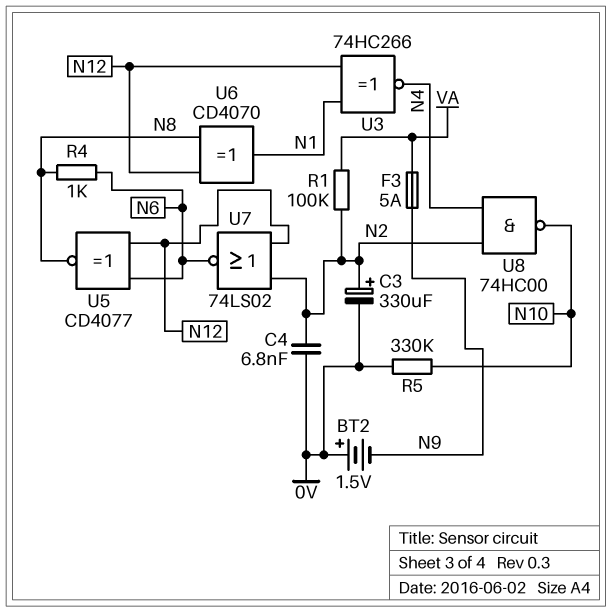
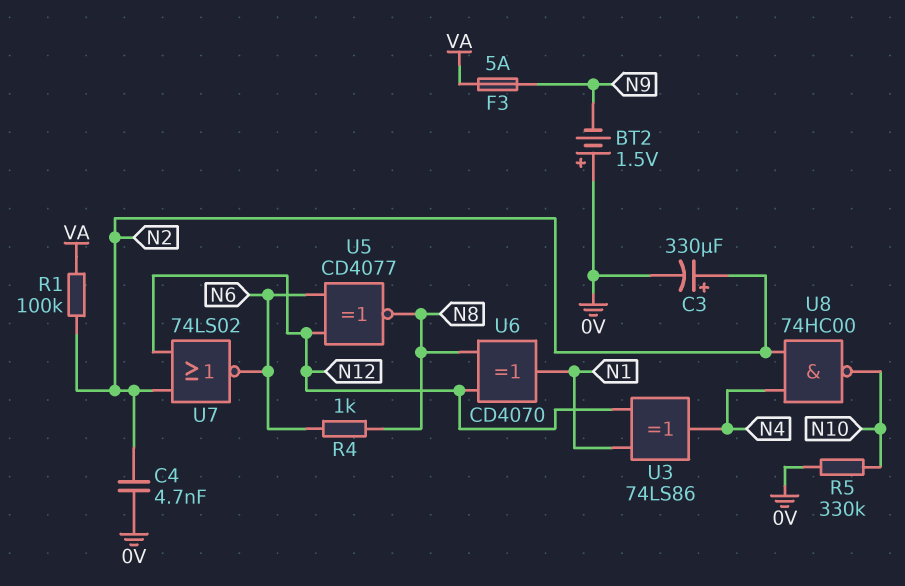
C4: 6.8nF (0V, N2) -> 4.7nF (0V, N2)
U3: XNOR 74HC266 (in N1, in N12, out N4) -> XOR 74LS86 (in N1, in N12, out N4)

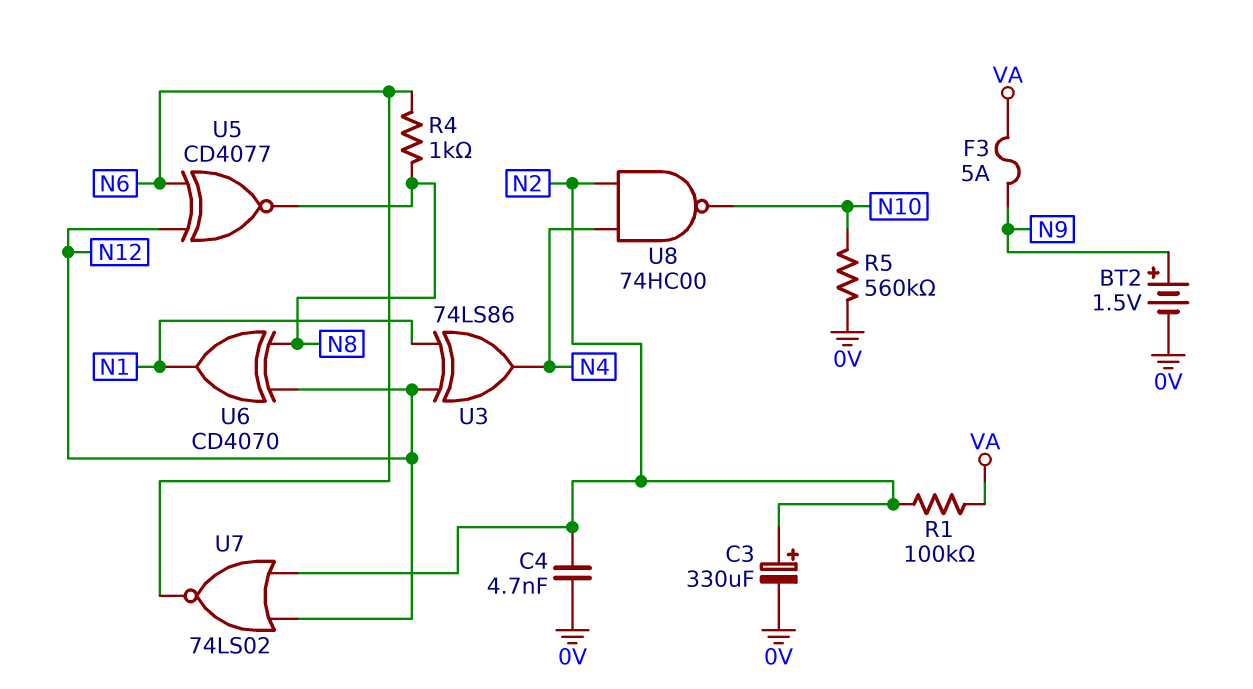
BT2: 1.5V (plus 0V, minus N9) -> 1.5V (plus N9, minus 0V)
R5: 330k (0V, N10) -> 560k (0V, N10)

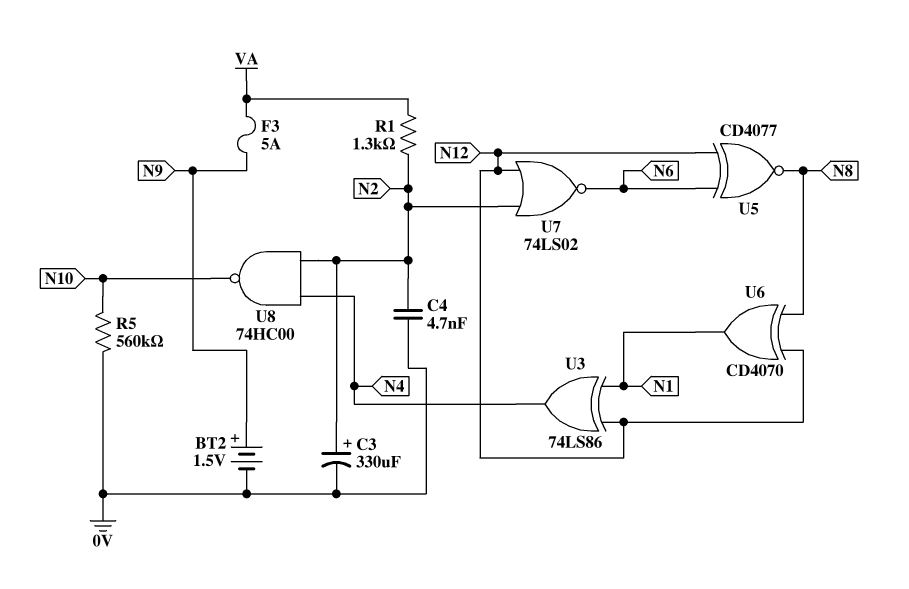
R1: 100k (N2, VA) -> 1.3k (N2, VA)
R4: 1k (N6, N8) -> none

